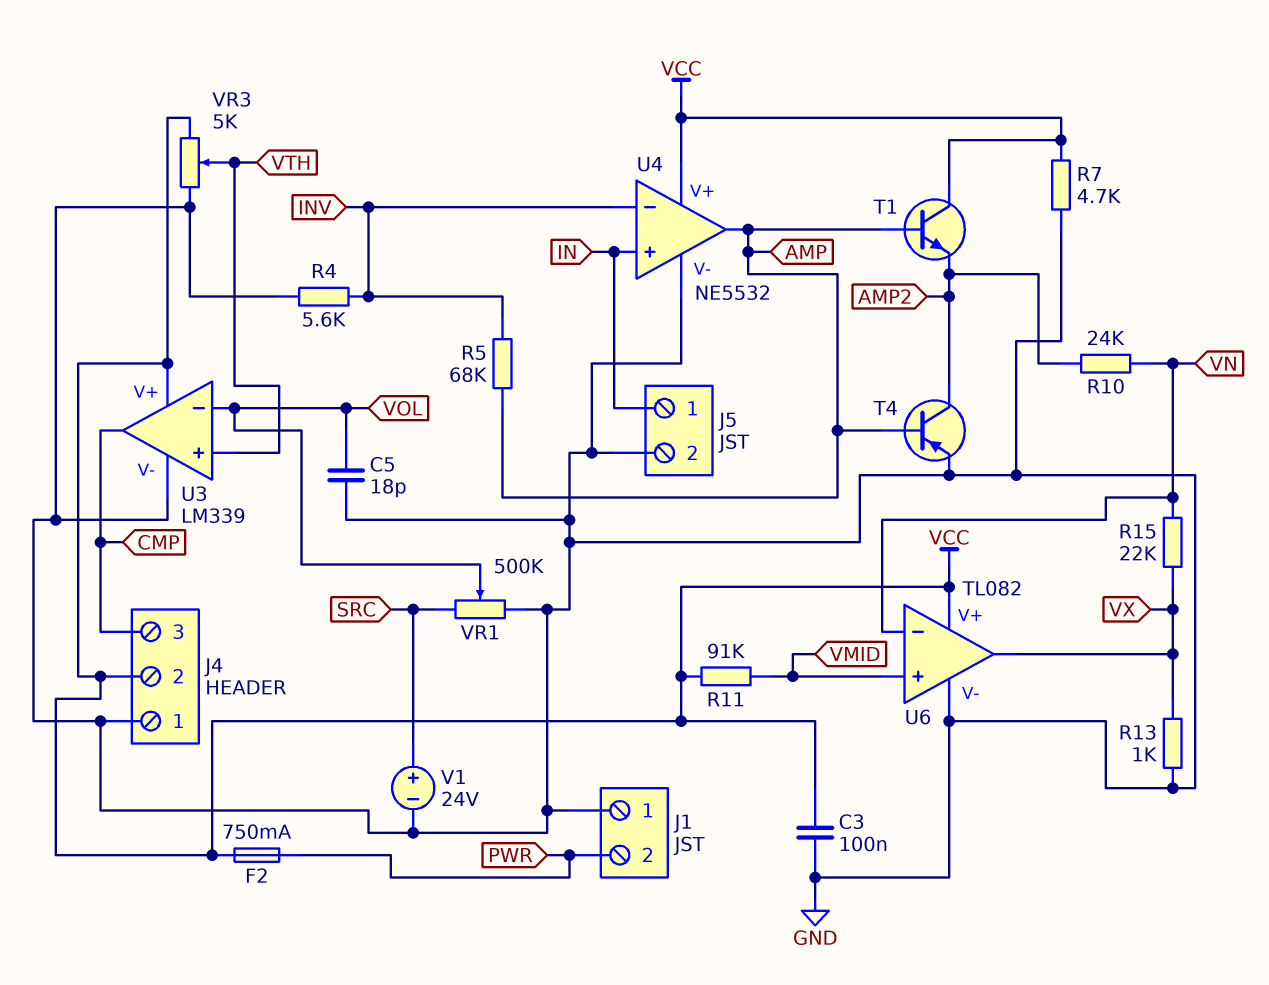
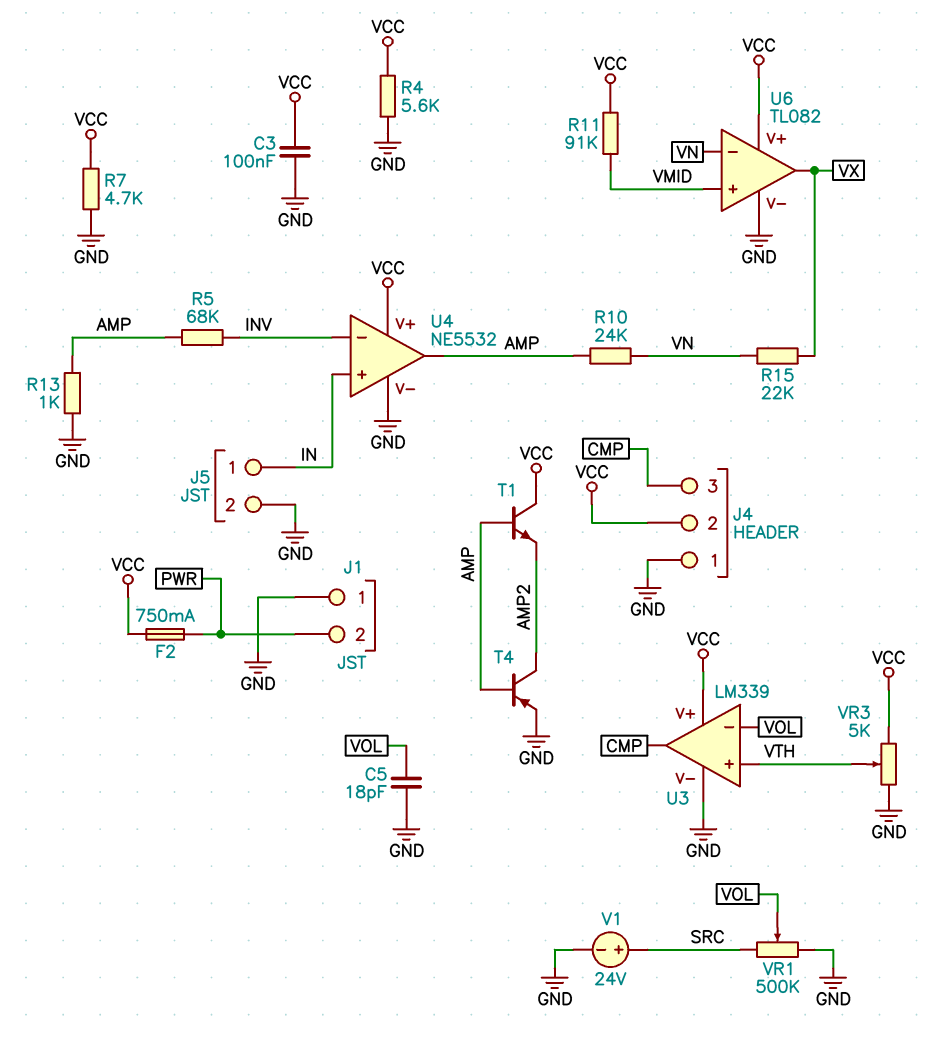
R4: 5.6k (GND, INV) -> 5.6k (GND, VCC)
R10: 24k (AMP2, VN) -> 24k (AMP, VN)
R13: 1k (GND, VX) -> 1k (AMP, GND)

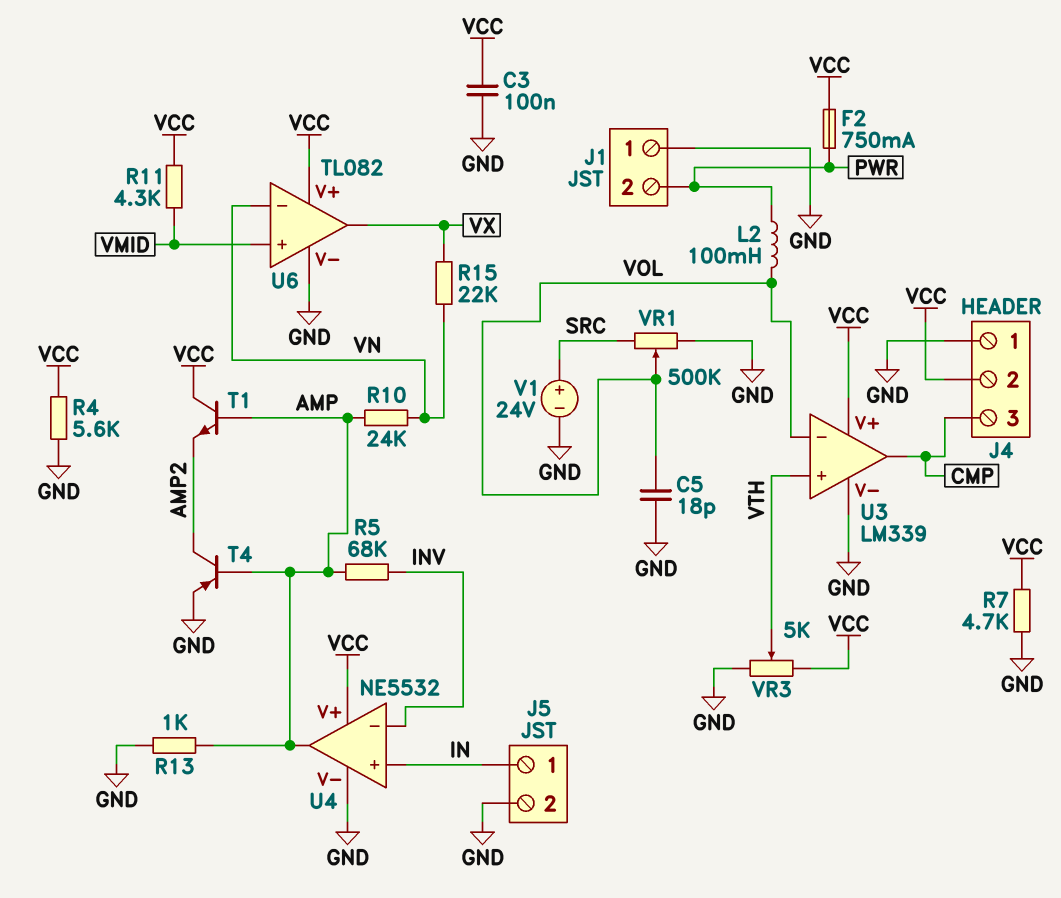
L2: none -> 100mH (PWR, VOL)
R11: 91k (VCC, VMID) -> 4.3k (VCC, VMID)

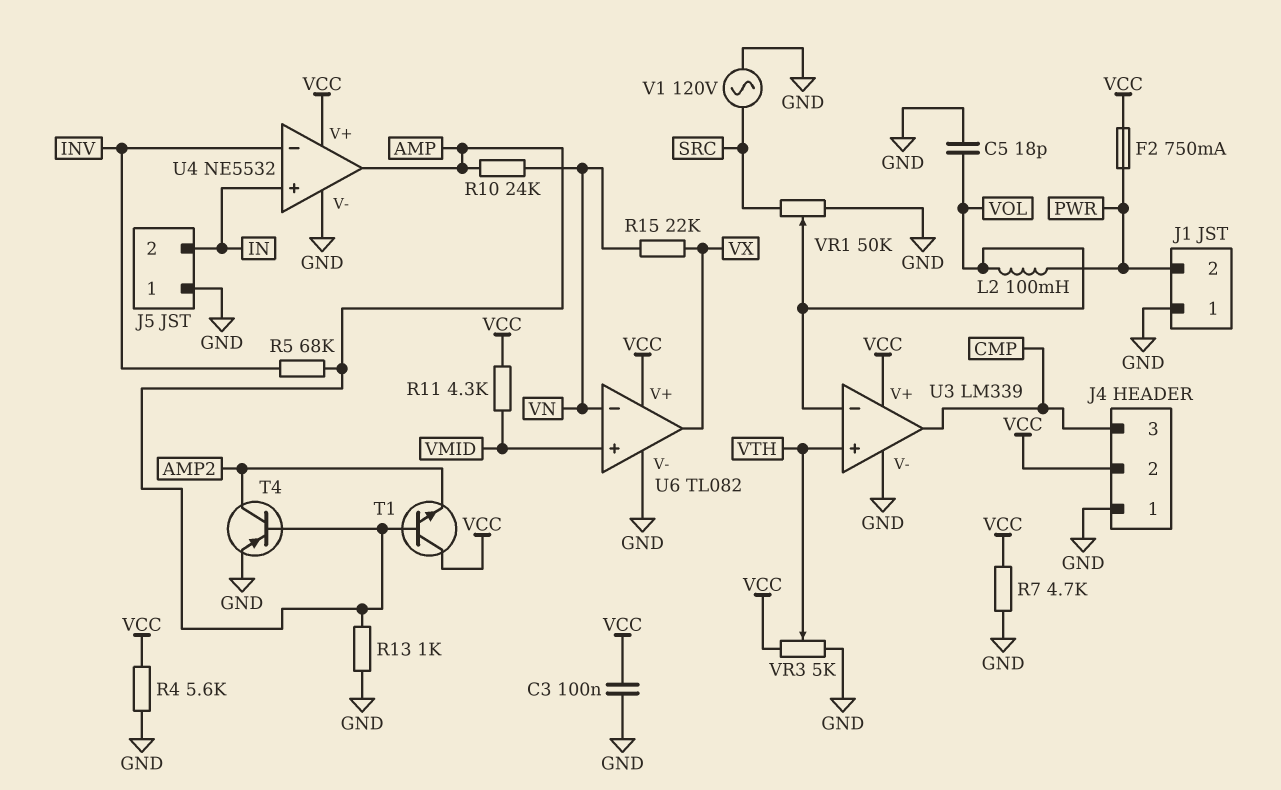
J5 pin 1: IN -> GND
J5 pin 2: GND -> IN
V1: 24V (plus SRC, minus GND) -> AC 120V (GND, SRC)
VR1: 500k (GND, SRC, wiper VOL) -> 50k (GND, SRC, wiper VOL)

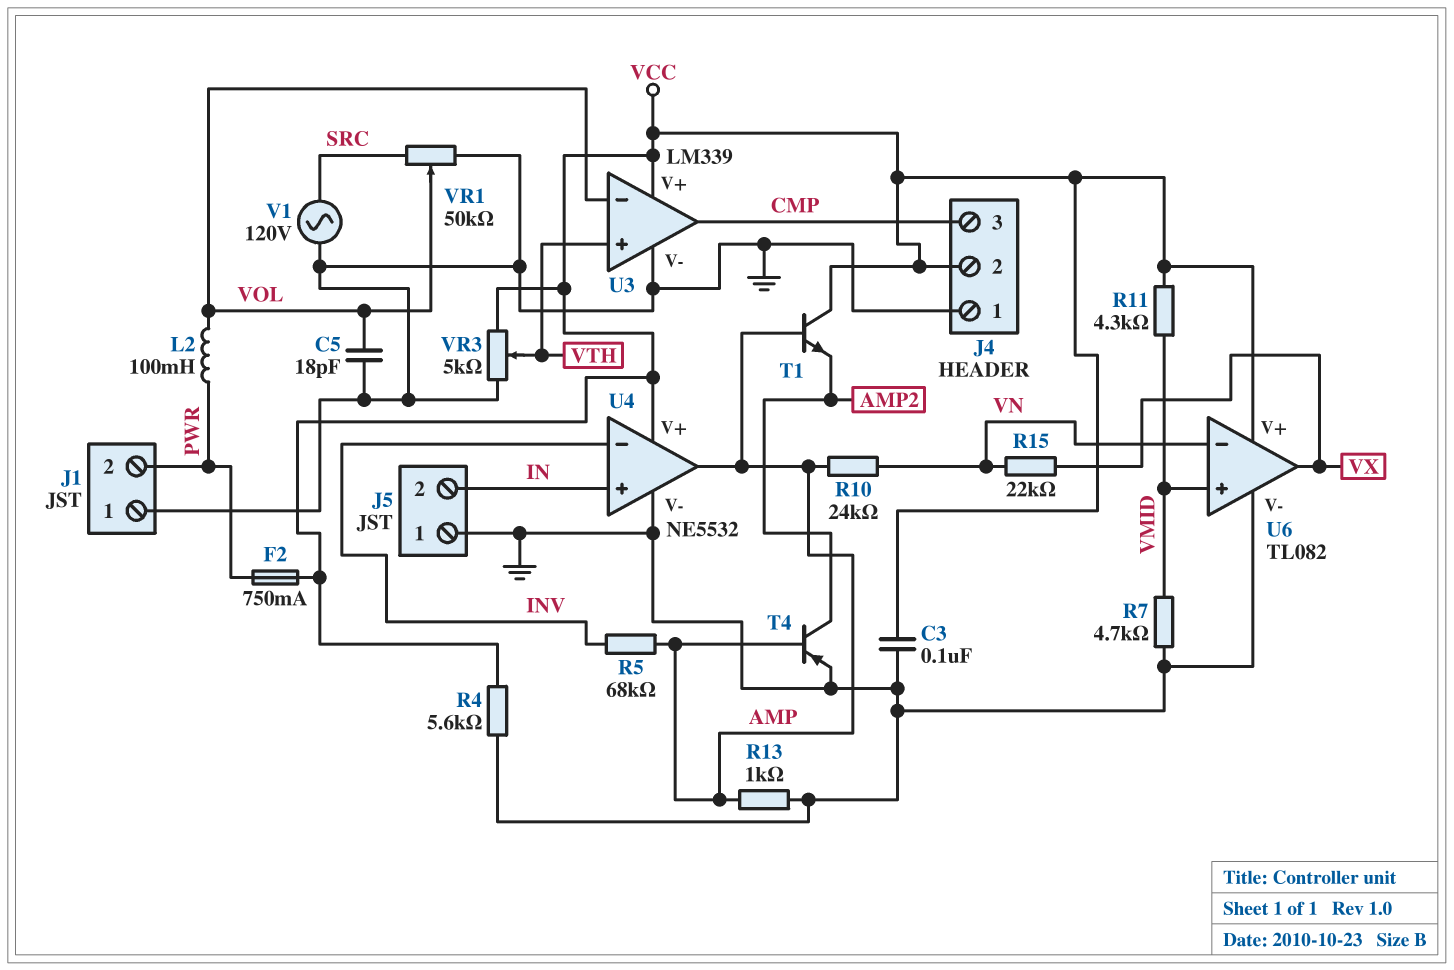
R7: 4.7k (GND, VCC) -> 4.7k (GND, VMID)

